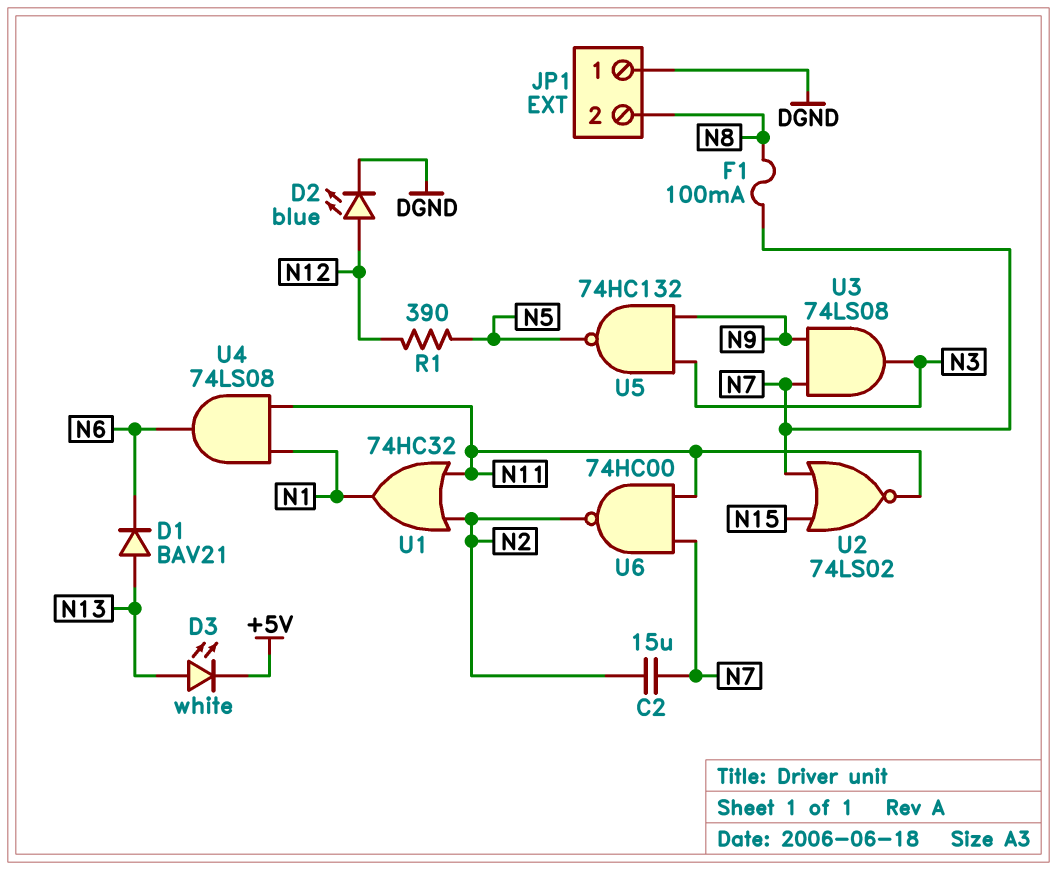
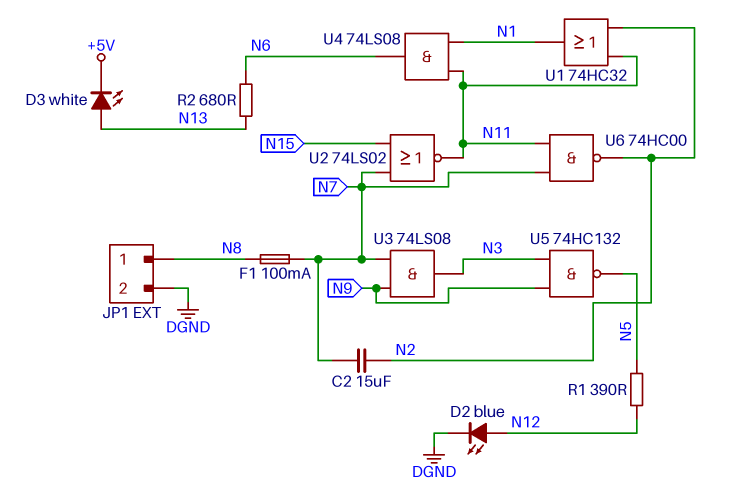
D1: diode BAV21 (A N13, K N6) -> none
JP1 pin 1: DGND -> N8
JP1 pin 2: N8 -> DGND
R2: none -> 680 (N6, N13)

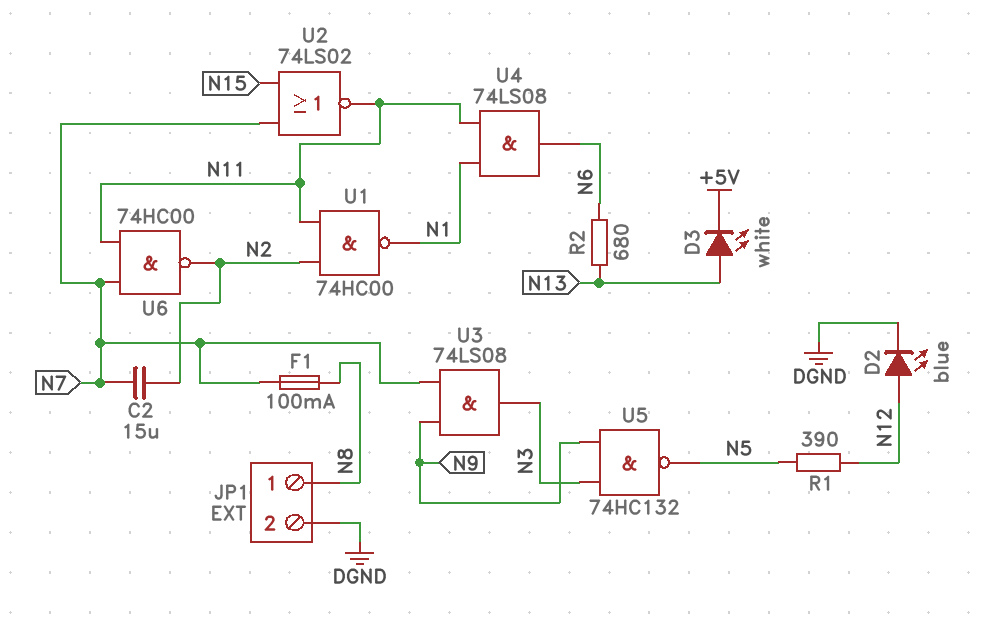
U1: OR 74HC32 (in N2, in N11, out N1) -> NAND 74HC00 (in N2, in N11, out N1)

